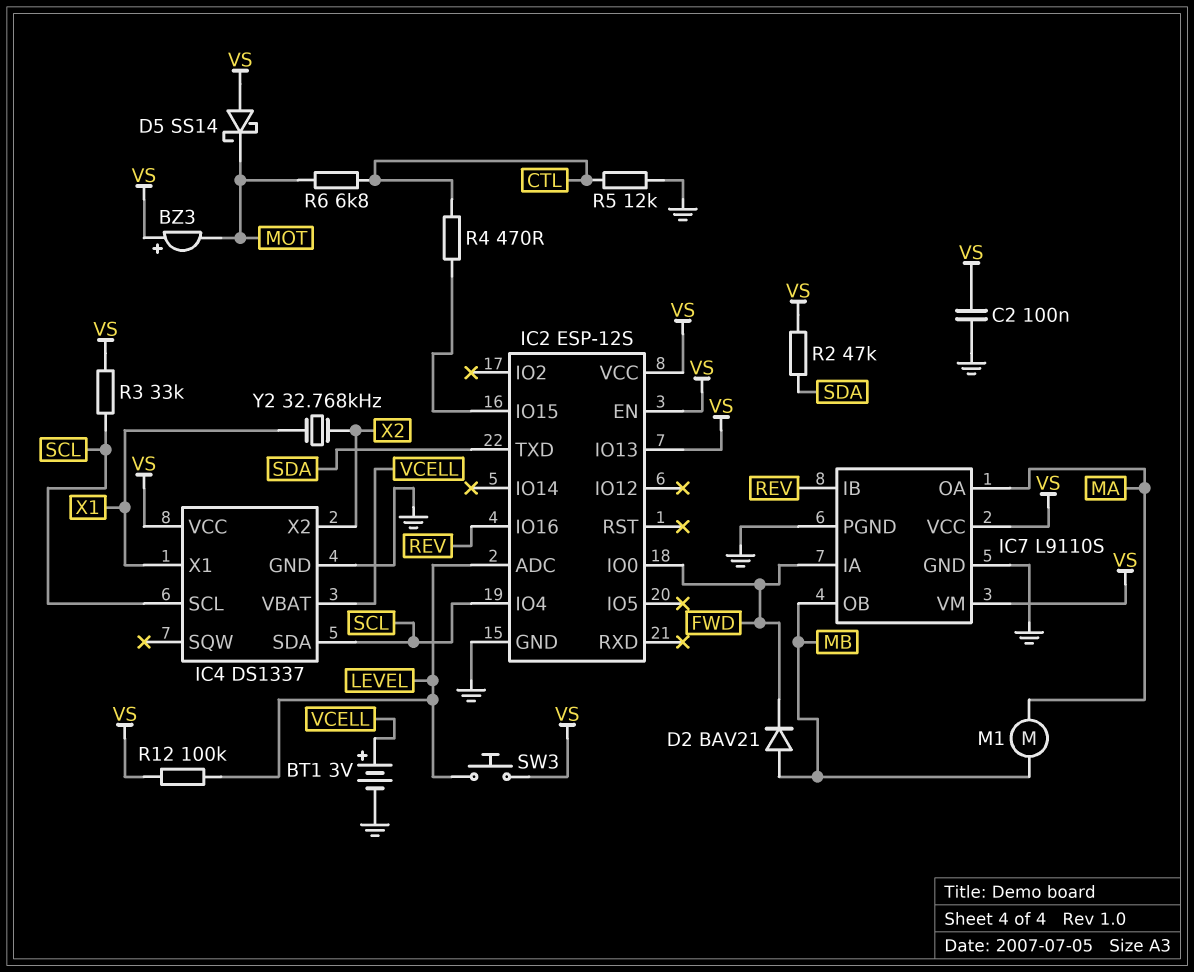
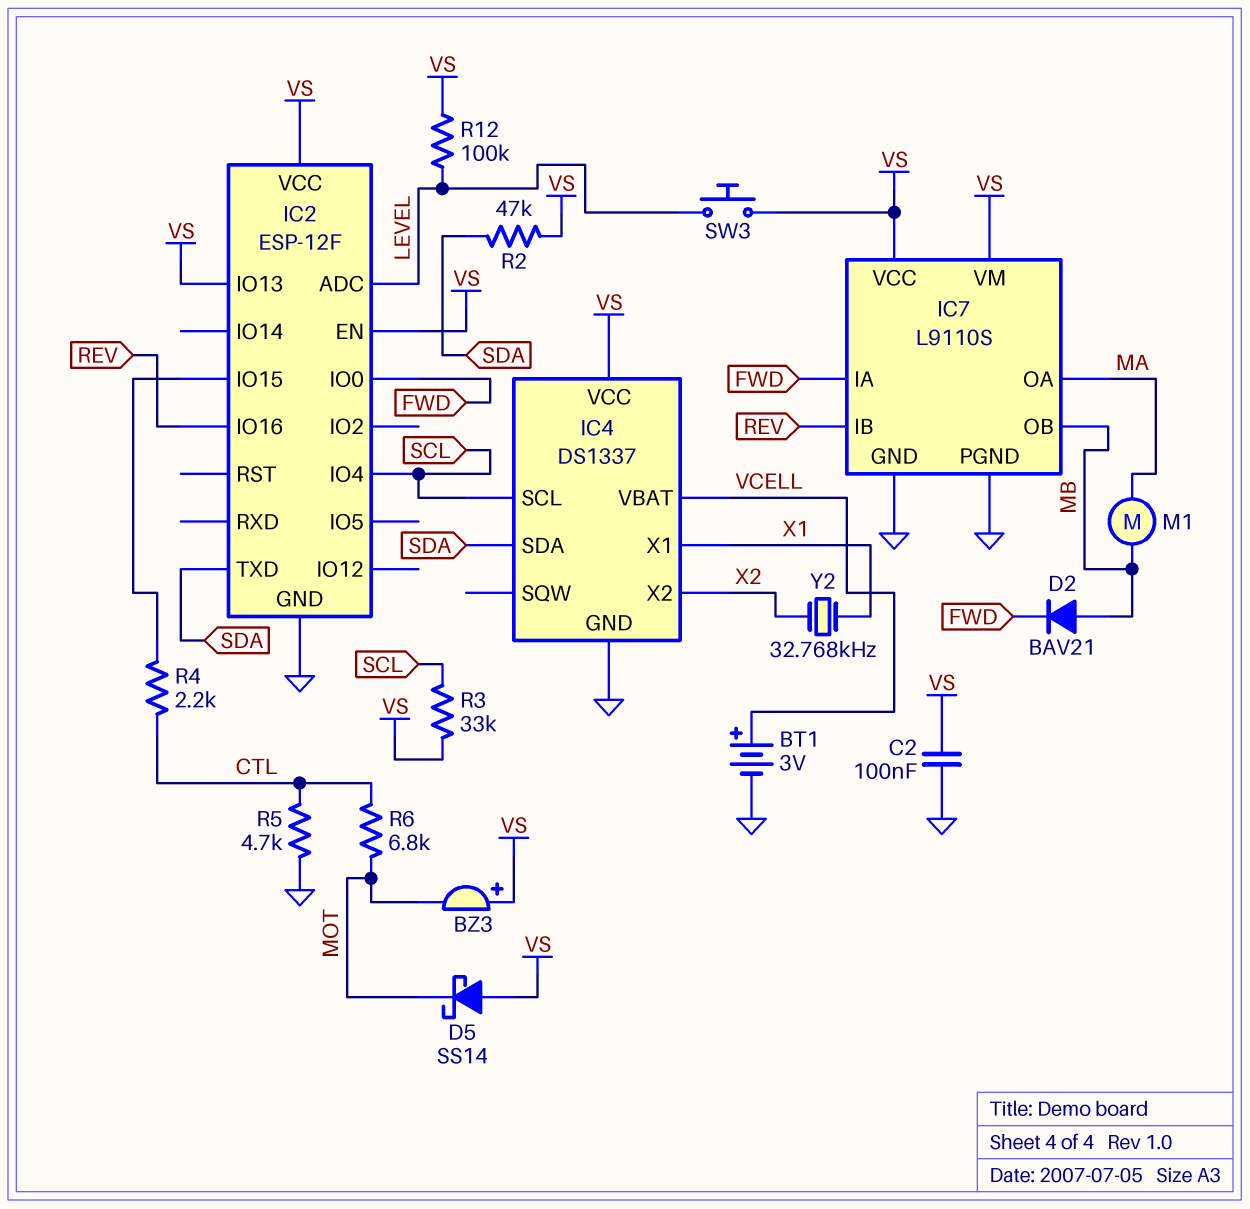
IC2: ESP-12S -> ESP-12F
IC4 pin SDA: SCL -> SDA
R4: 470 (CTL, IC2/IO15) -> 2.2k (CTL, IC2/IO15)
R5: 12k (CTL, GND) -> 4.7k (CTL, GND)

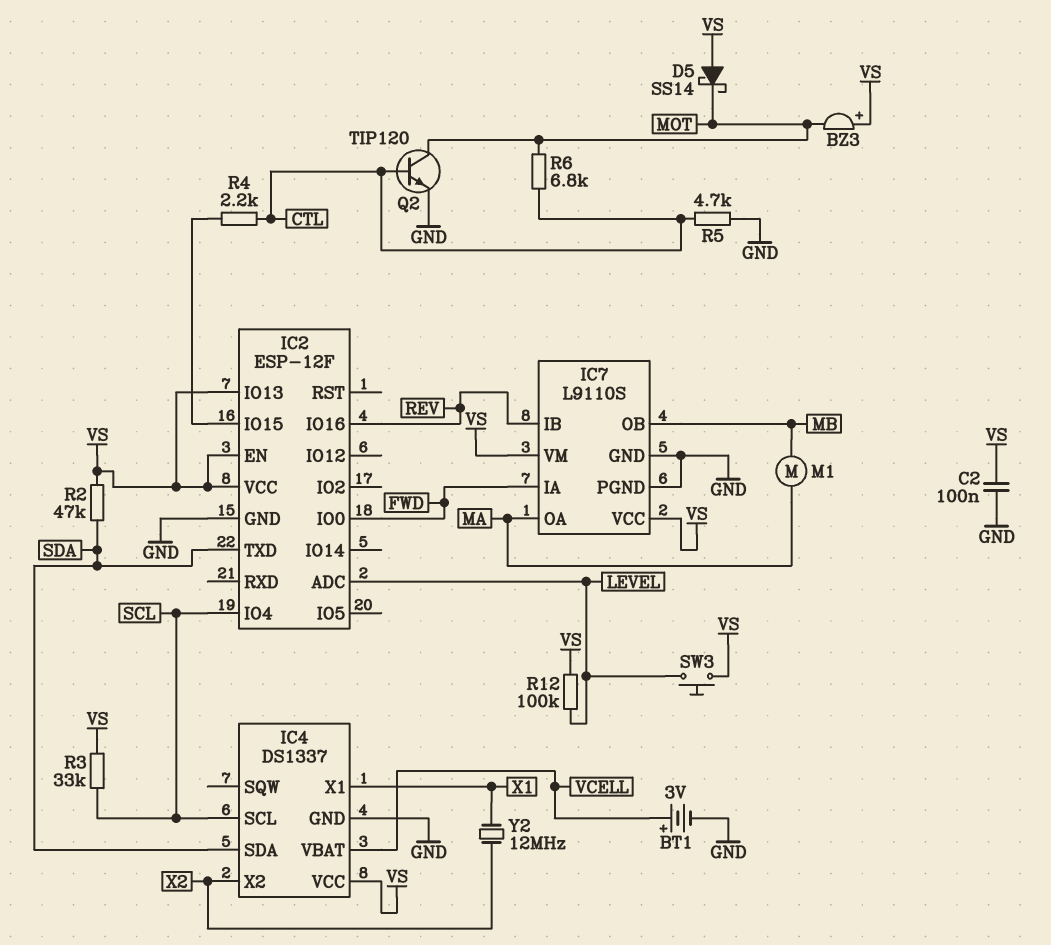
D2: diode BAV21 (A MB, K FWD) -> none
Q2: none -> NPN TIP120 (B CTL, C MOT, E GND)
Y2: 32.768kHz (X1, X2) -> 12MHz (X1, X2)

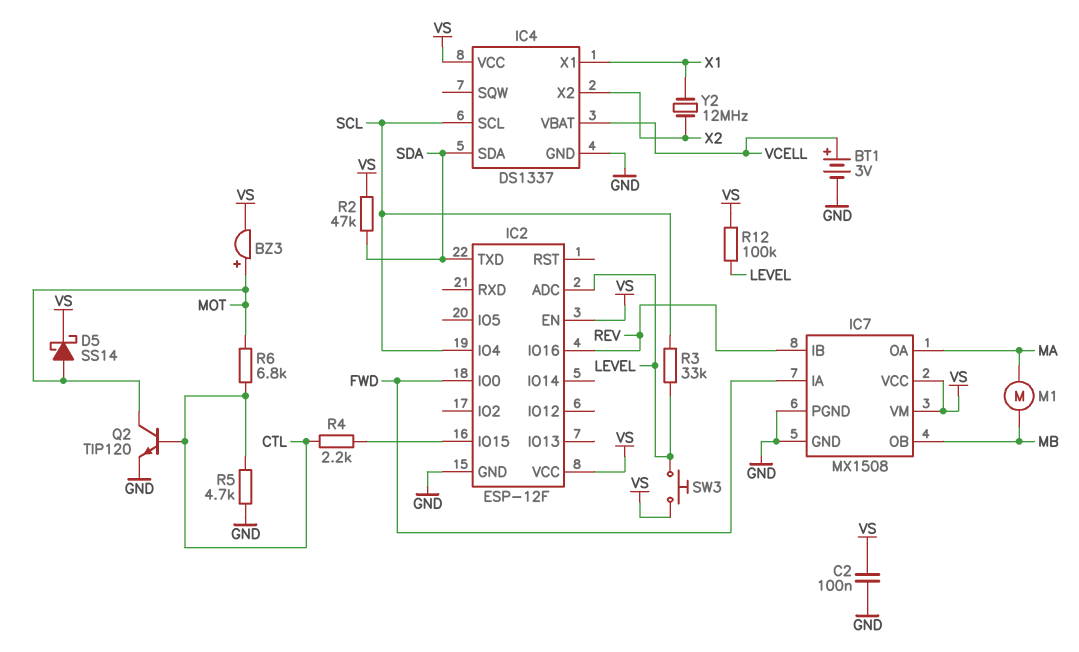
BZ3: buzzer (plus VS, minus MOT) -> buzzer (plus MOT, minus VS)
D5: schottky SS14 (A VS, K MOT) -> schottky SS14 (A MOT, K VS)
IC2 pin IO13: VS -> none
IC7: L9110S -> MX1508
R3: 33k (SCL, VS) -> 33k (LEVEL, SCL)

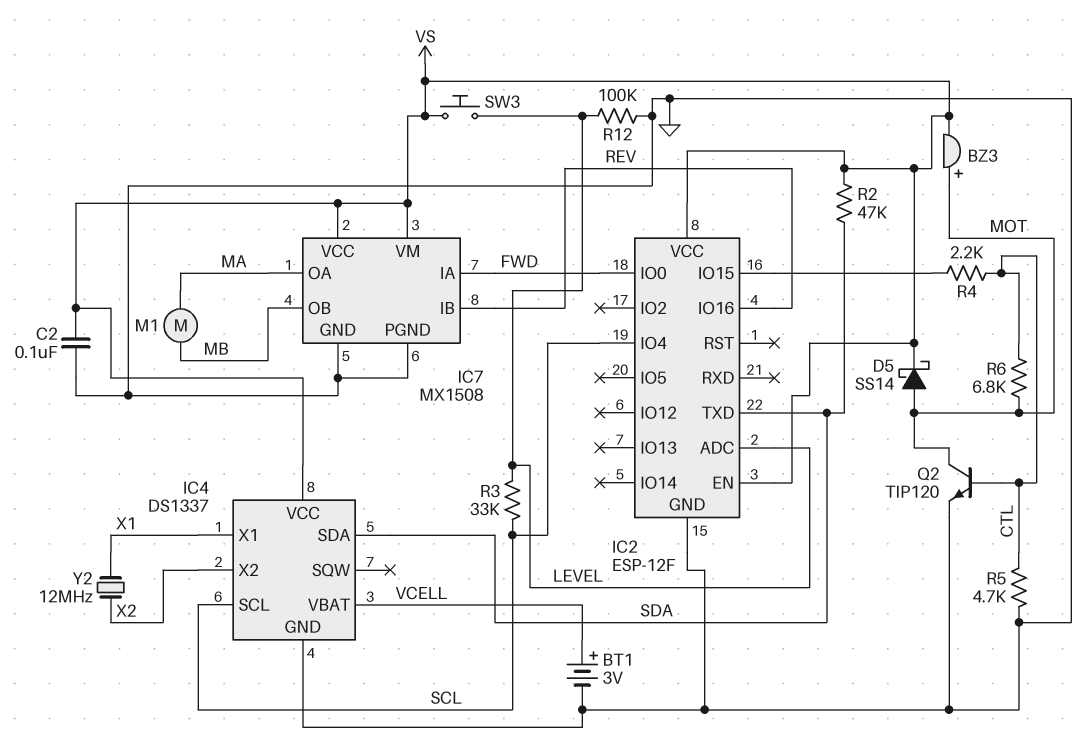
R12: 100k (LEVEL, VS) -> 100k (GND, LEVEL)

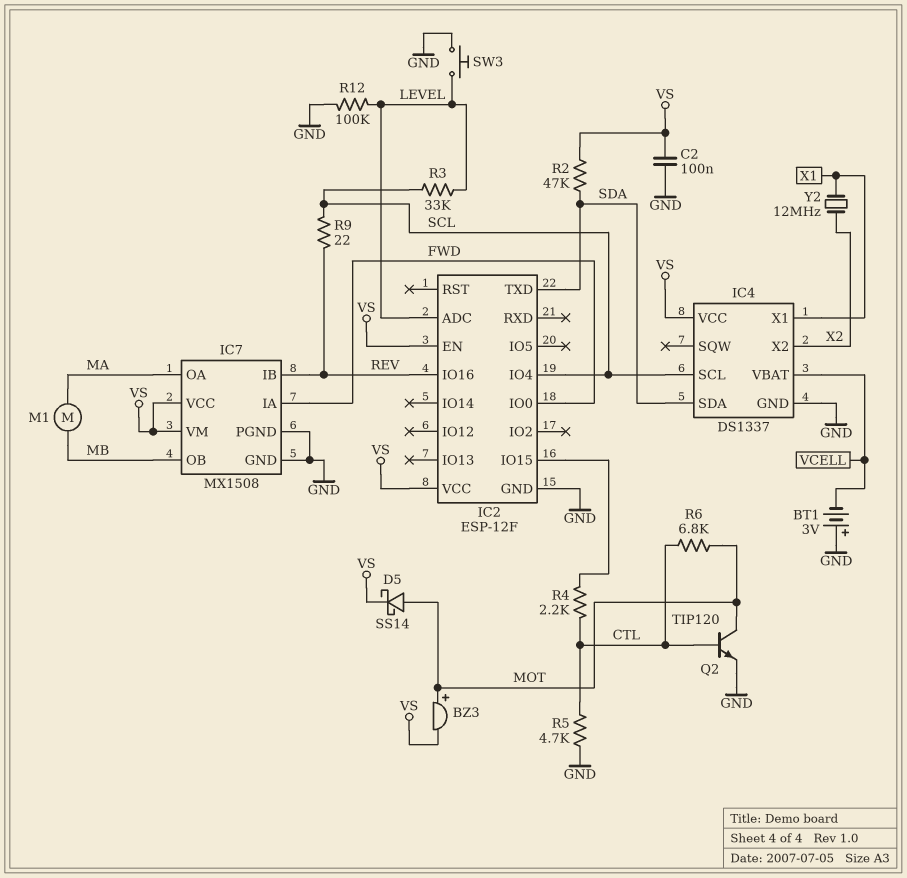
BT1: 3V (plus VCELL, minus GND) -> 3V (plus GND, minus VCELL)
R9: none -> 22 (REV, SCL)
SW3: button (LEVEL, VS) -> button (GND, LEVEL)

